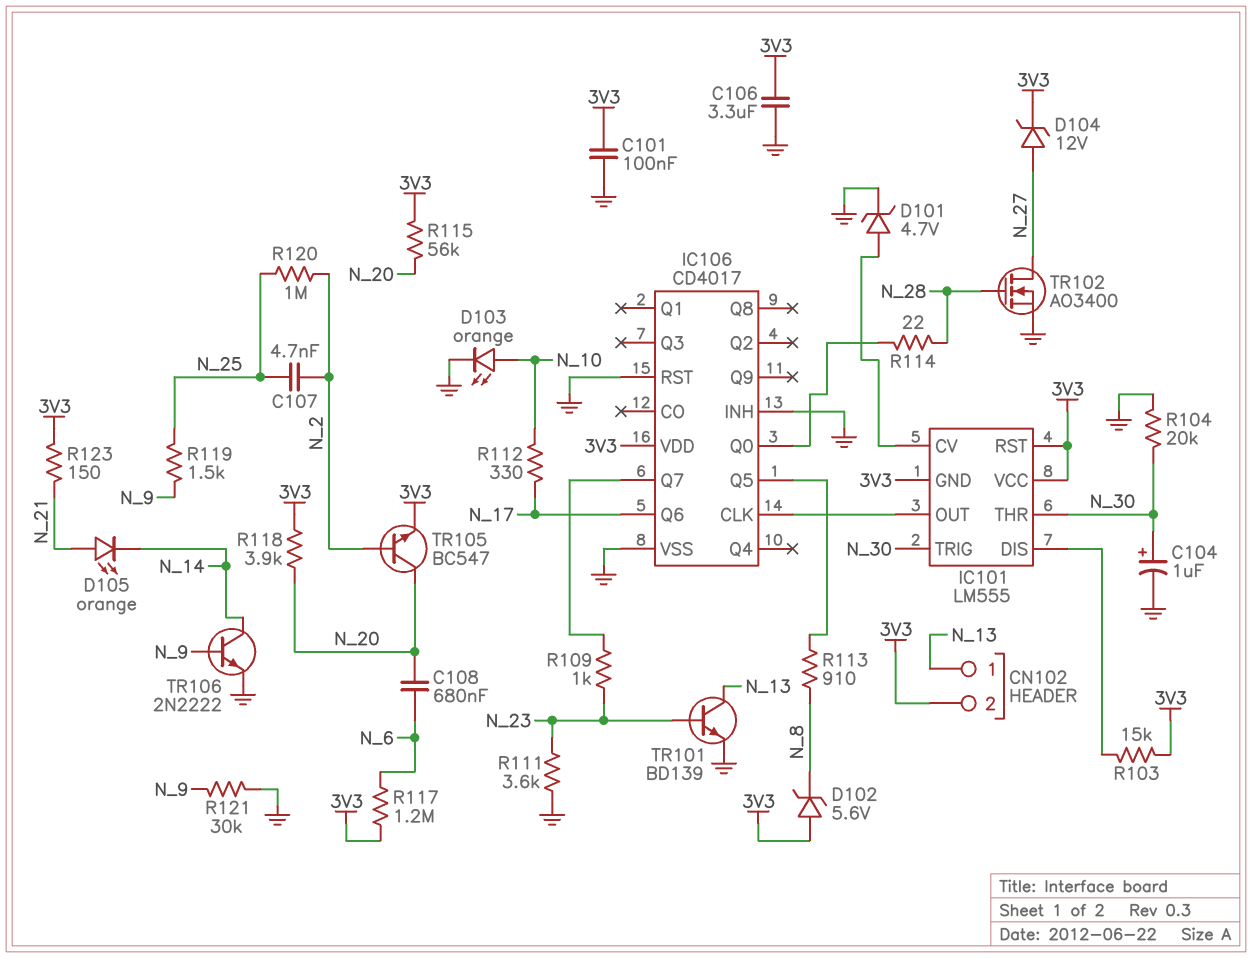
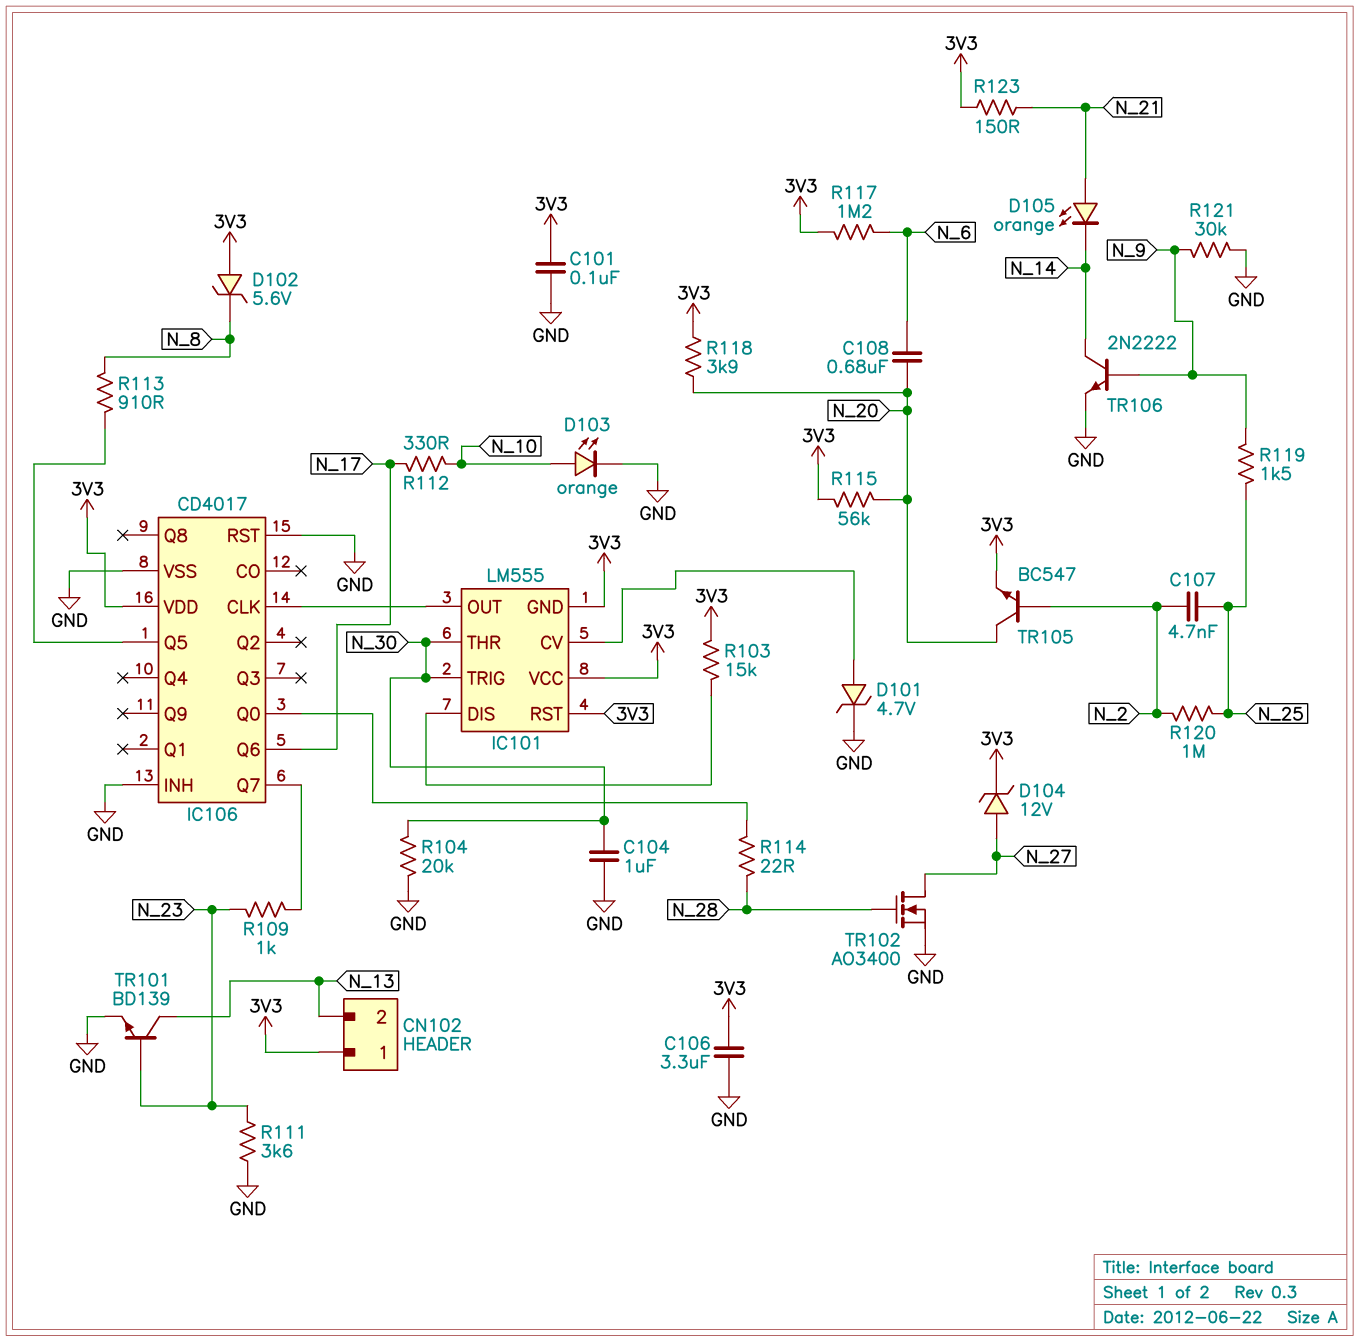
C104: 1uF (plus N_30, minus GND) -> 1uF (GND, N_30)
CN102 pin 1: N_13 -> 3V3
CN102 pin 2: 3V3 -> N_13

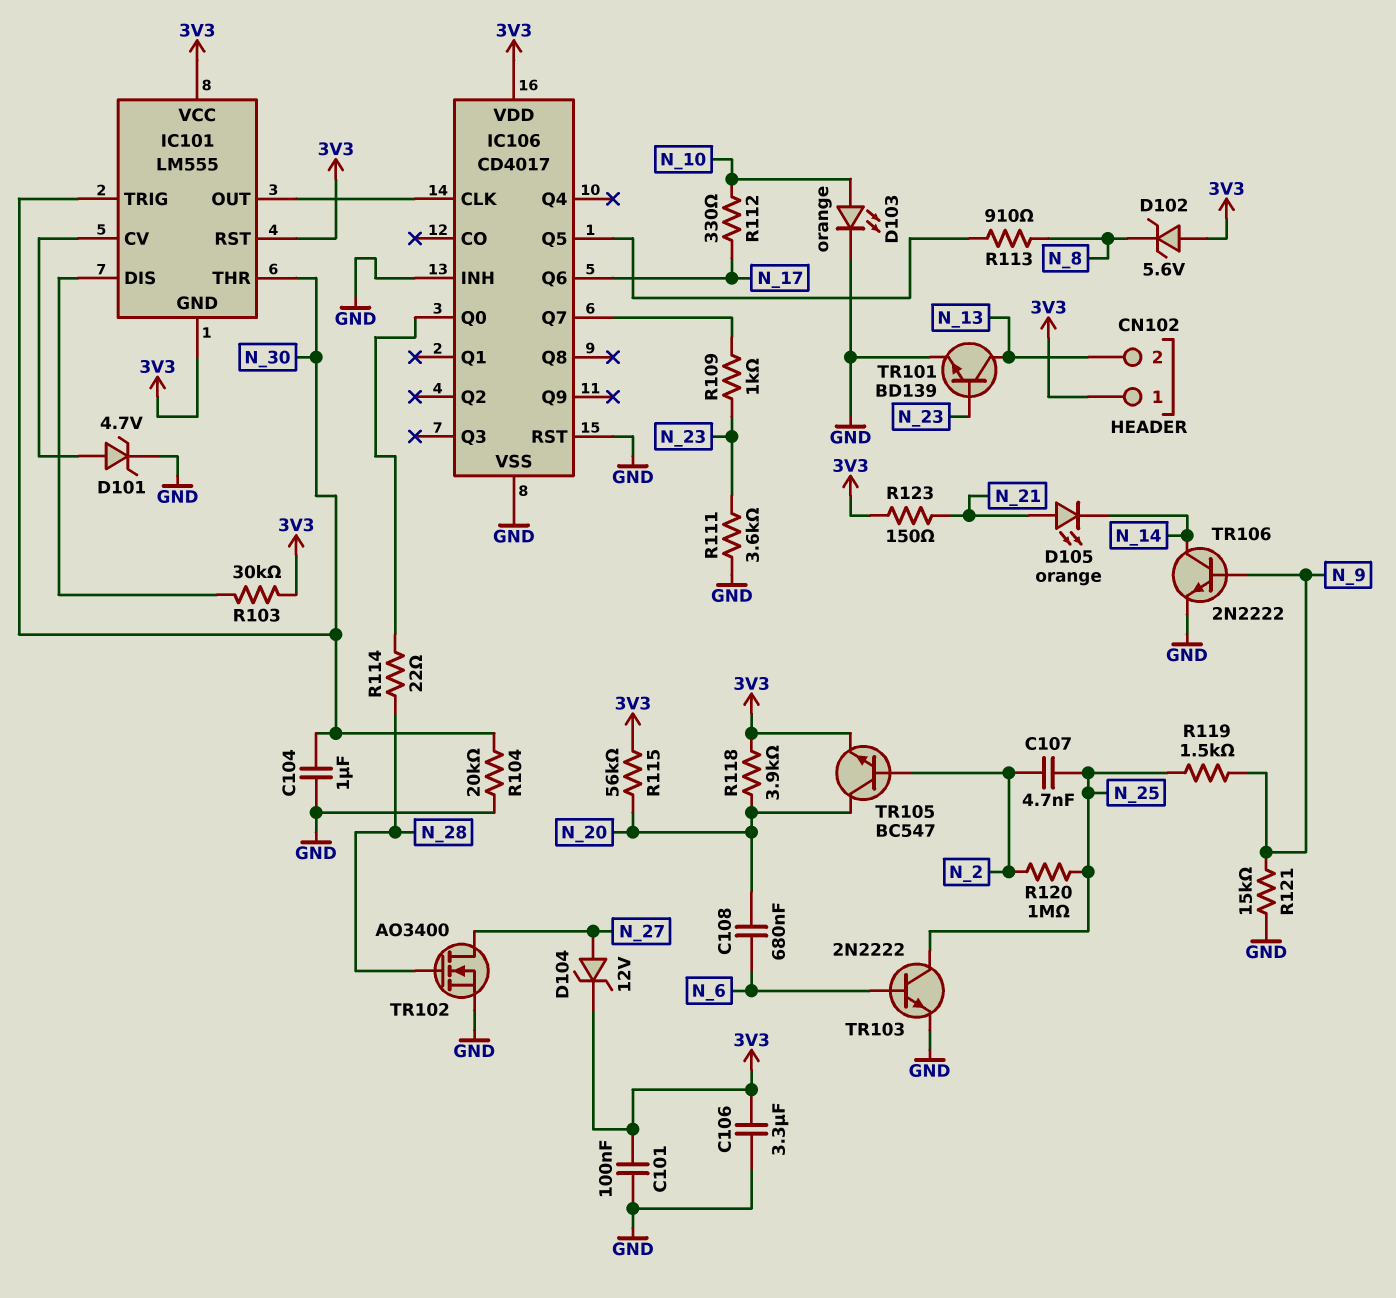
R103: 15k (3V3, IC101/DIS) -> 30k (3V3, IC101/DIS)
R117: 1.2M (3V3, N_6) -> none
R121: 30k (GND, N_9) -> 15k (GND, N_9)
TR103: none -> NPN 2N2222 (B N_6, C N_25, E GND)

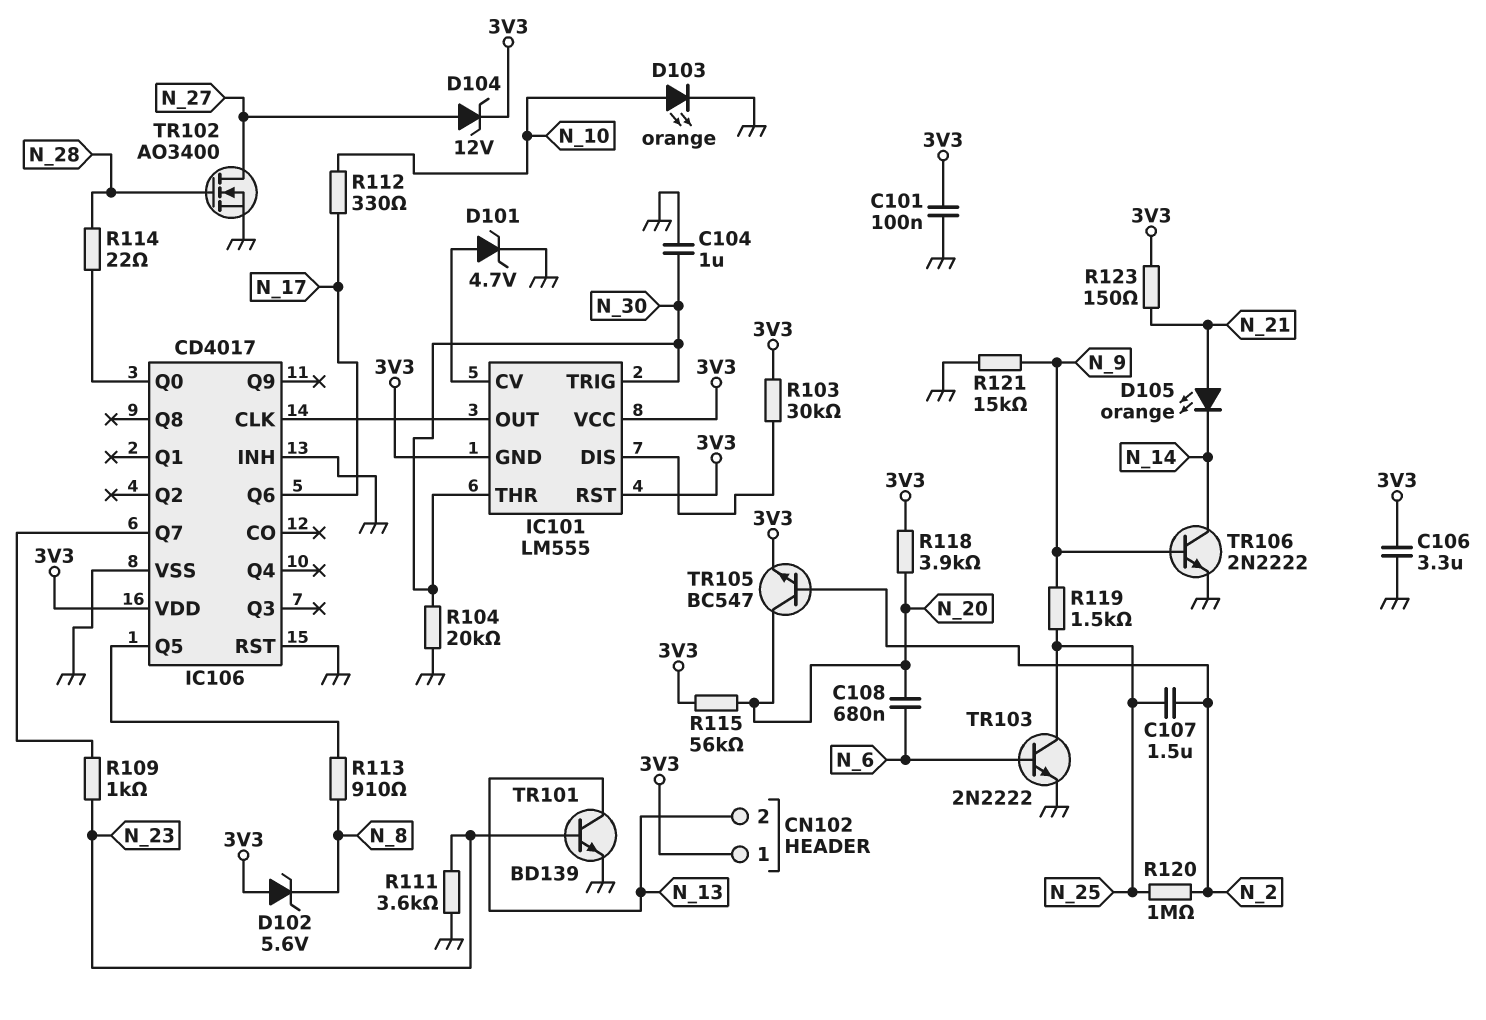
C107: 4.7nF (N_2, N_25) -> 1.5uF (N_2, N_25)

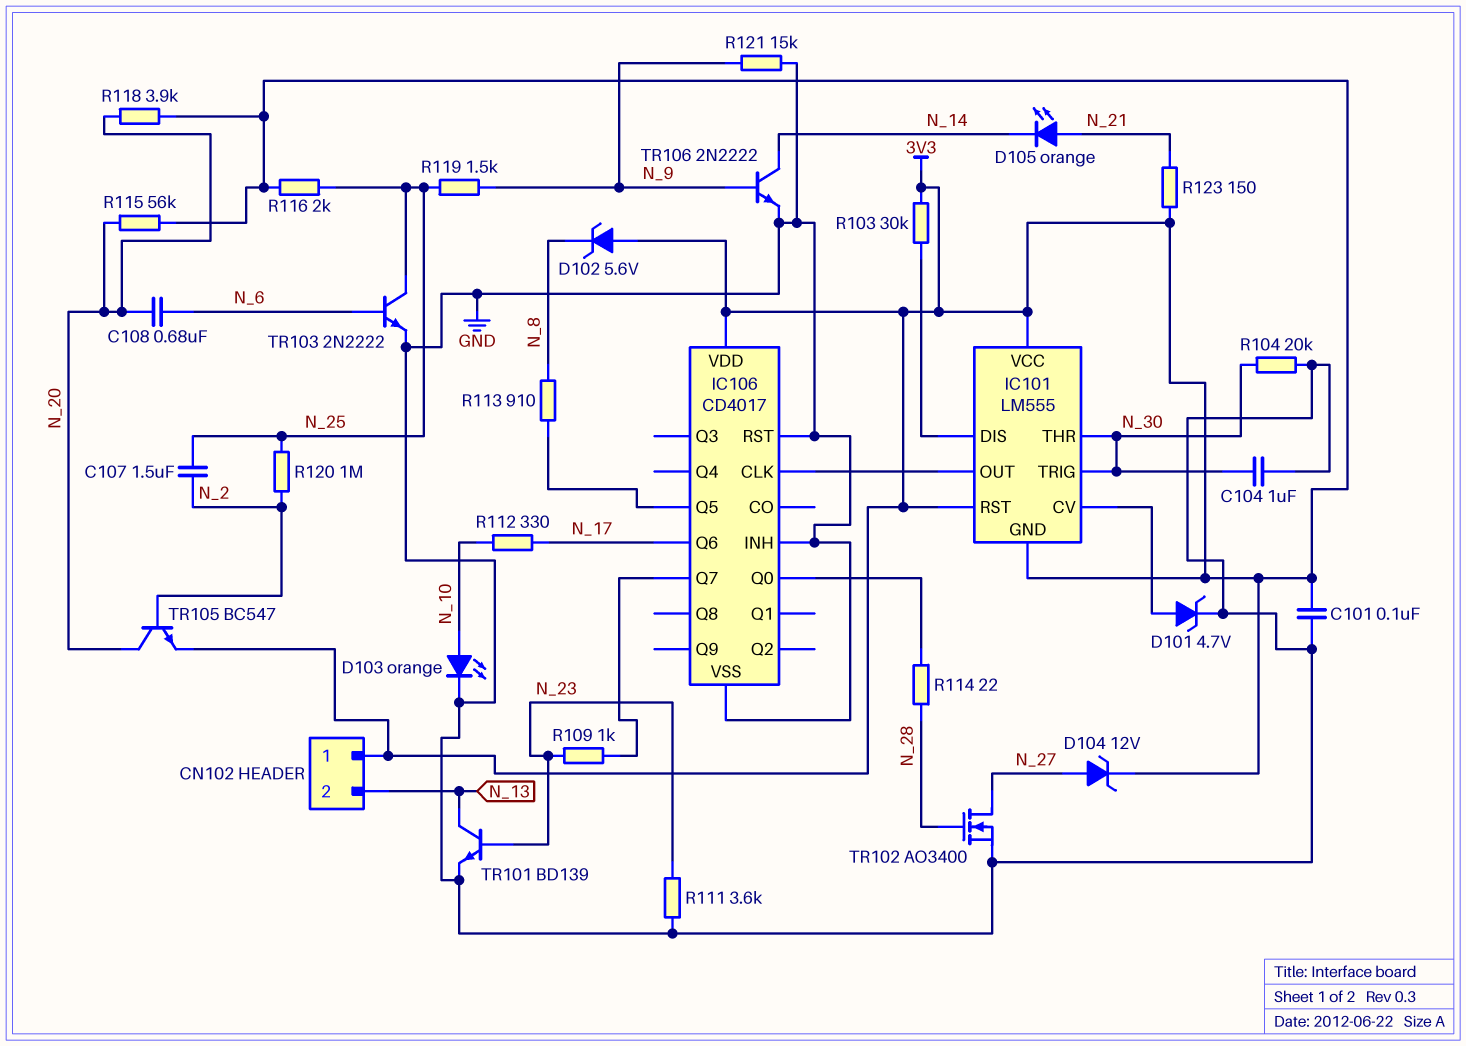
C106: 3.3uF (3V3, GND) -> none
R116: none -> 2k (3V3, N_25)

